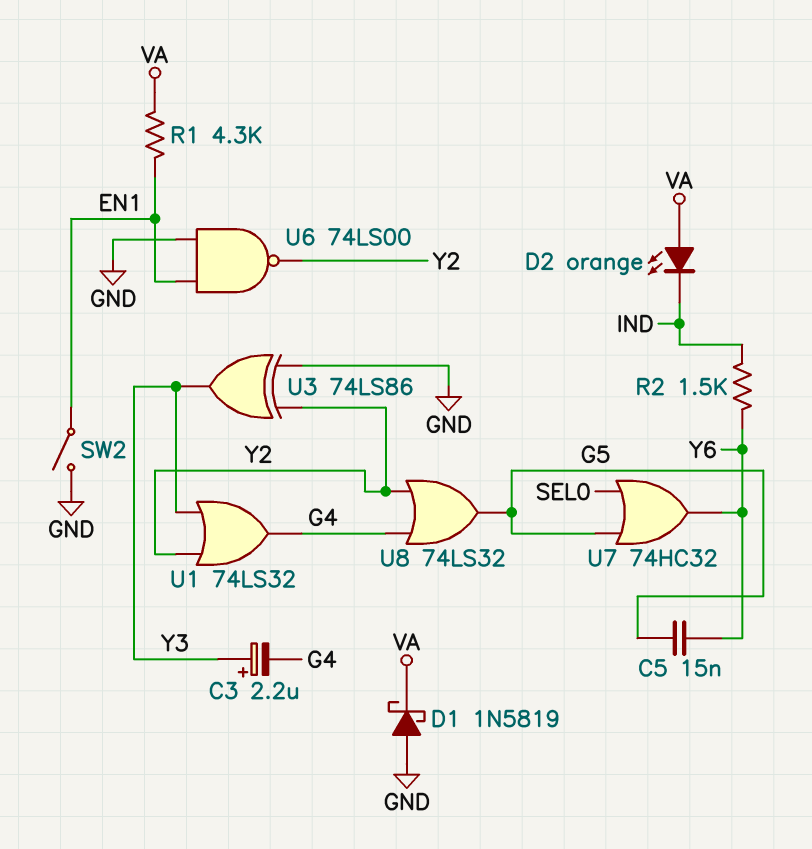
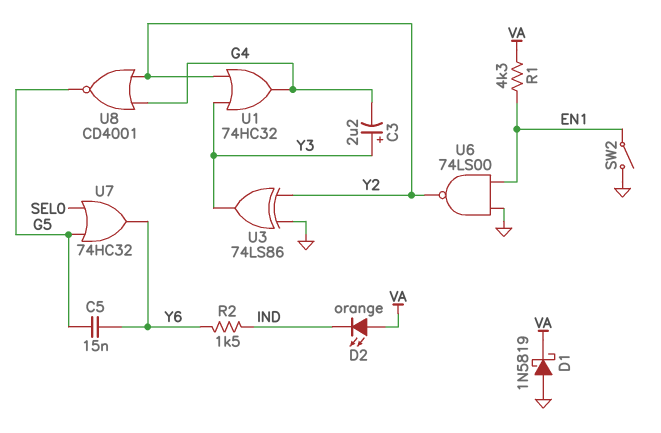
U1: OR 74LS32 (in Y2, in Y3, out G4) -> OR 74HC32 (in Y2, in Y3, out G4)
U8: OR 74LS32 (in G4, in Y2, out G5) -> NOR CD4001 (in G4, in Y2, out G5)

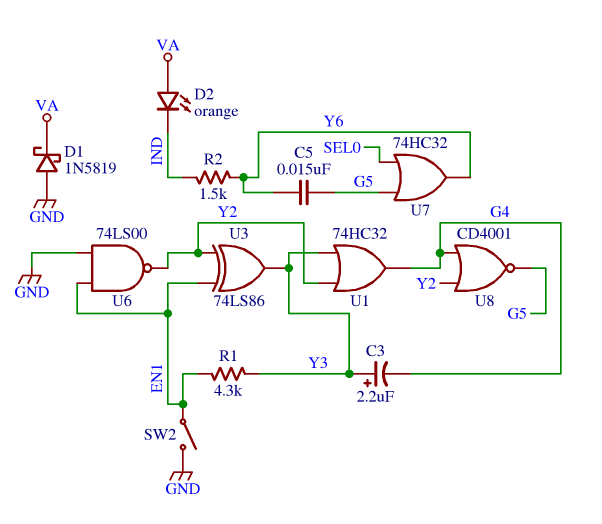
R1: 4.3k (EN1, VA) -> 4.3k (EN1, Y3)
U3: XOR 74LS86 (in GND, in Y2, out Y3) -> XOR 74LS86 (in EN1, in Y2, out Y3)

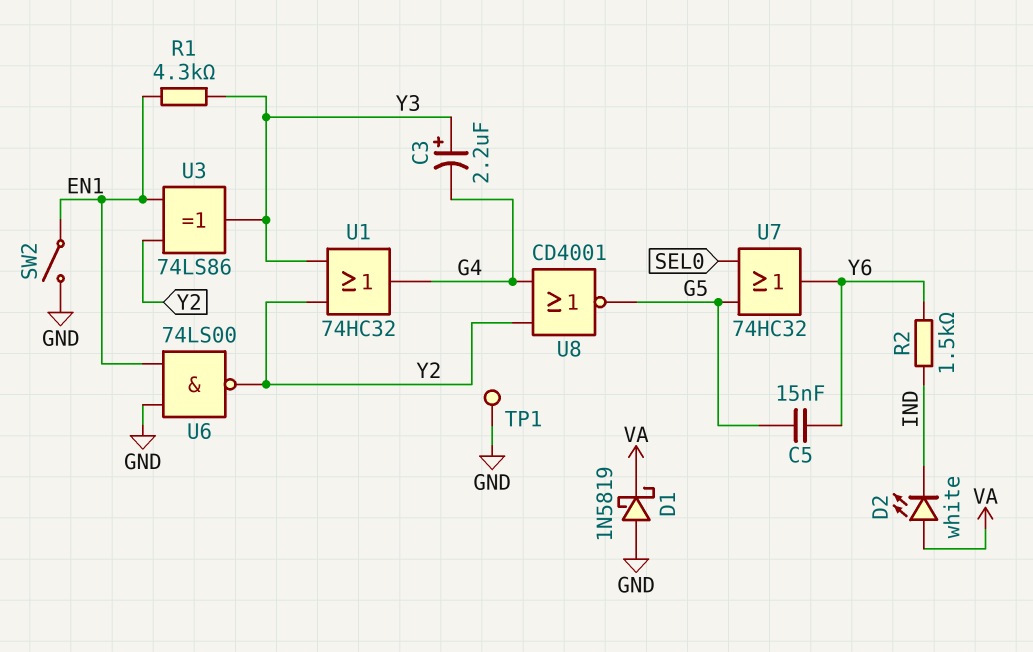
D2: LED orange (A VA, K IND) -> LED white (A VA, K IND)
TP1: none -> test point (GND)

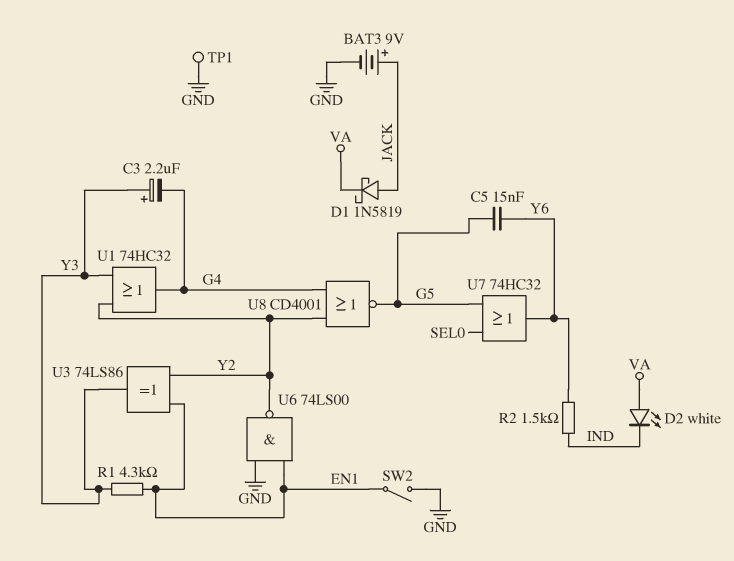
BAT3: none -> 9V (plus JACK, minus GND)
D1: schottky 1N5819 (A GND, K VA) -> schottky 1N5819 (A JACK, K VA)

